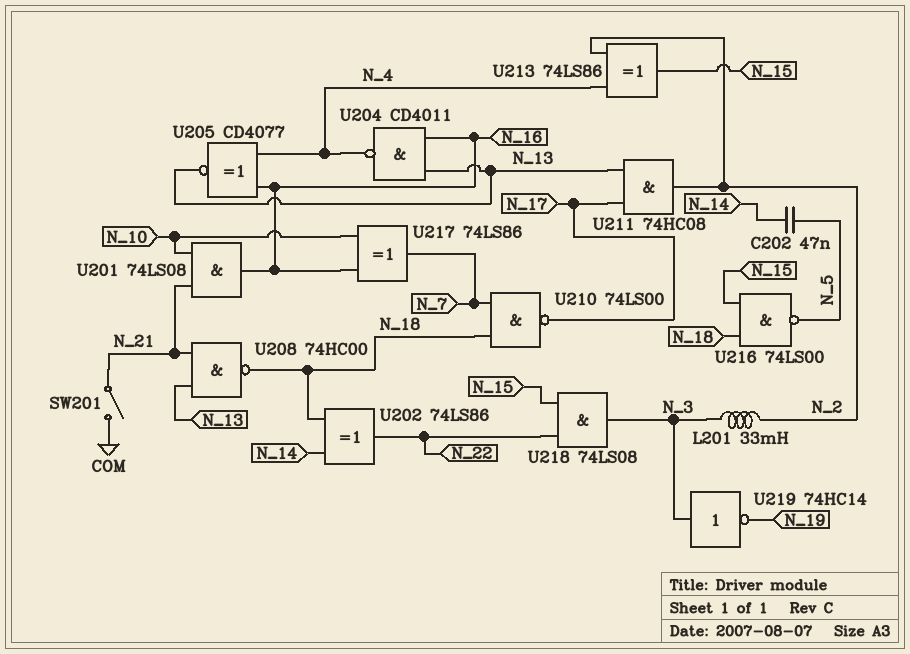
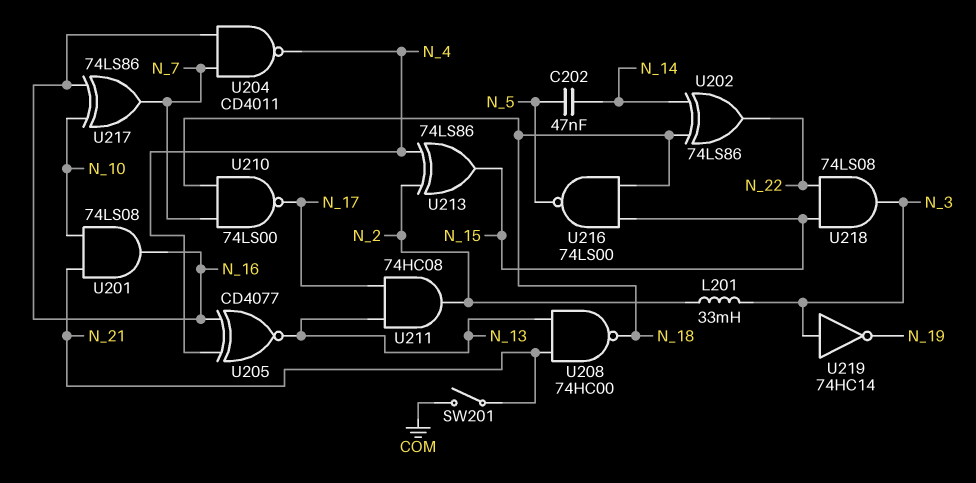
U204: NAND CD4011 (in N_13, in N_16, out N_4) -> NAND CD4011 (in N_7, in N_16, out N_4)

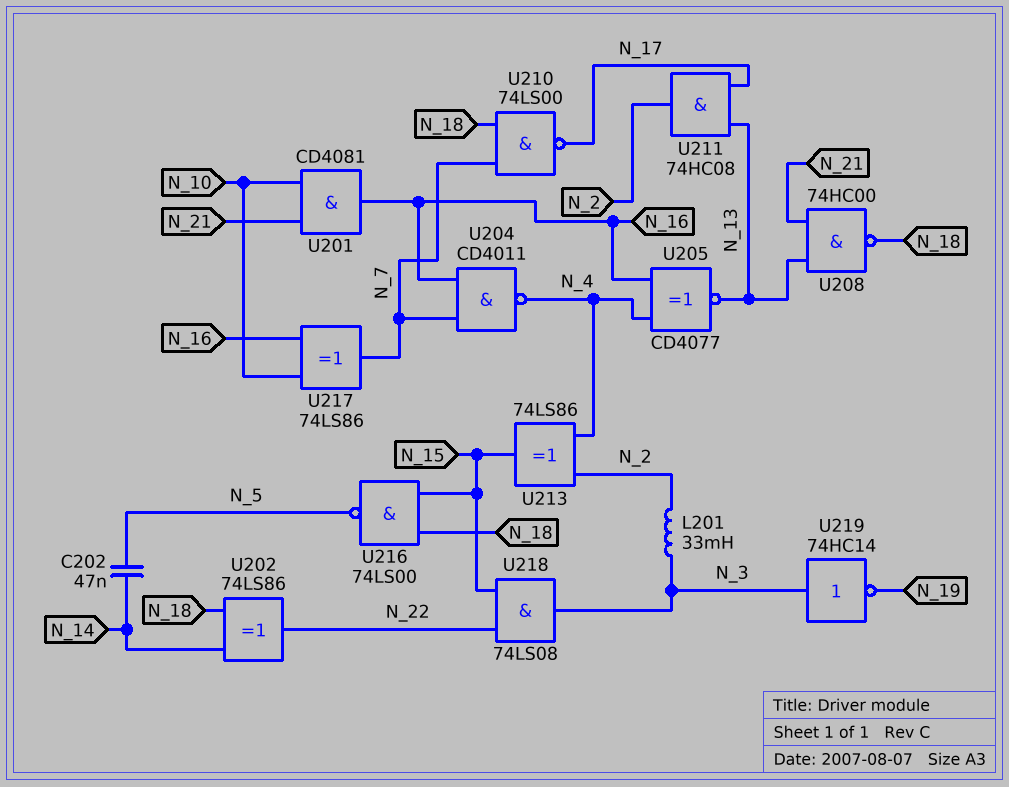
SW201: switch (COM, N_21) -> none
U201: AND 74LS08 (in N_10, in N_21, out N_16) -> AND CD4081 (in N_10, in N_21, out N_16)

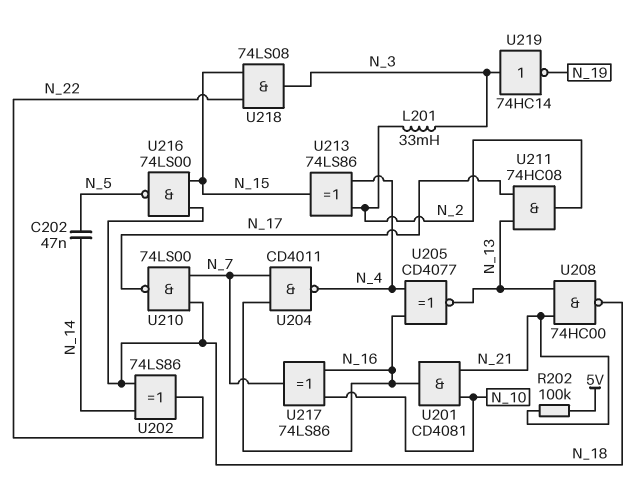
R202: none -> 100k (5V, N_21)

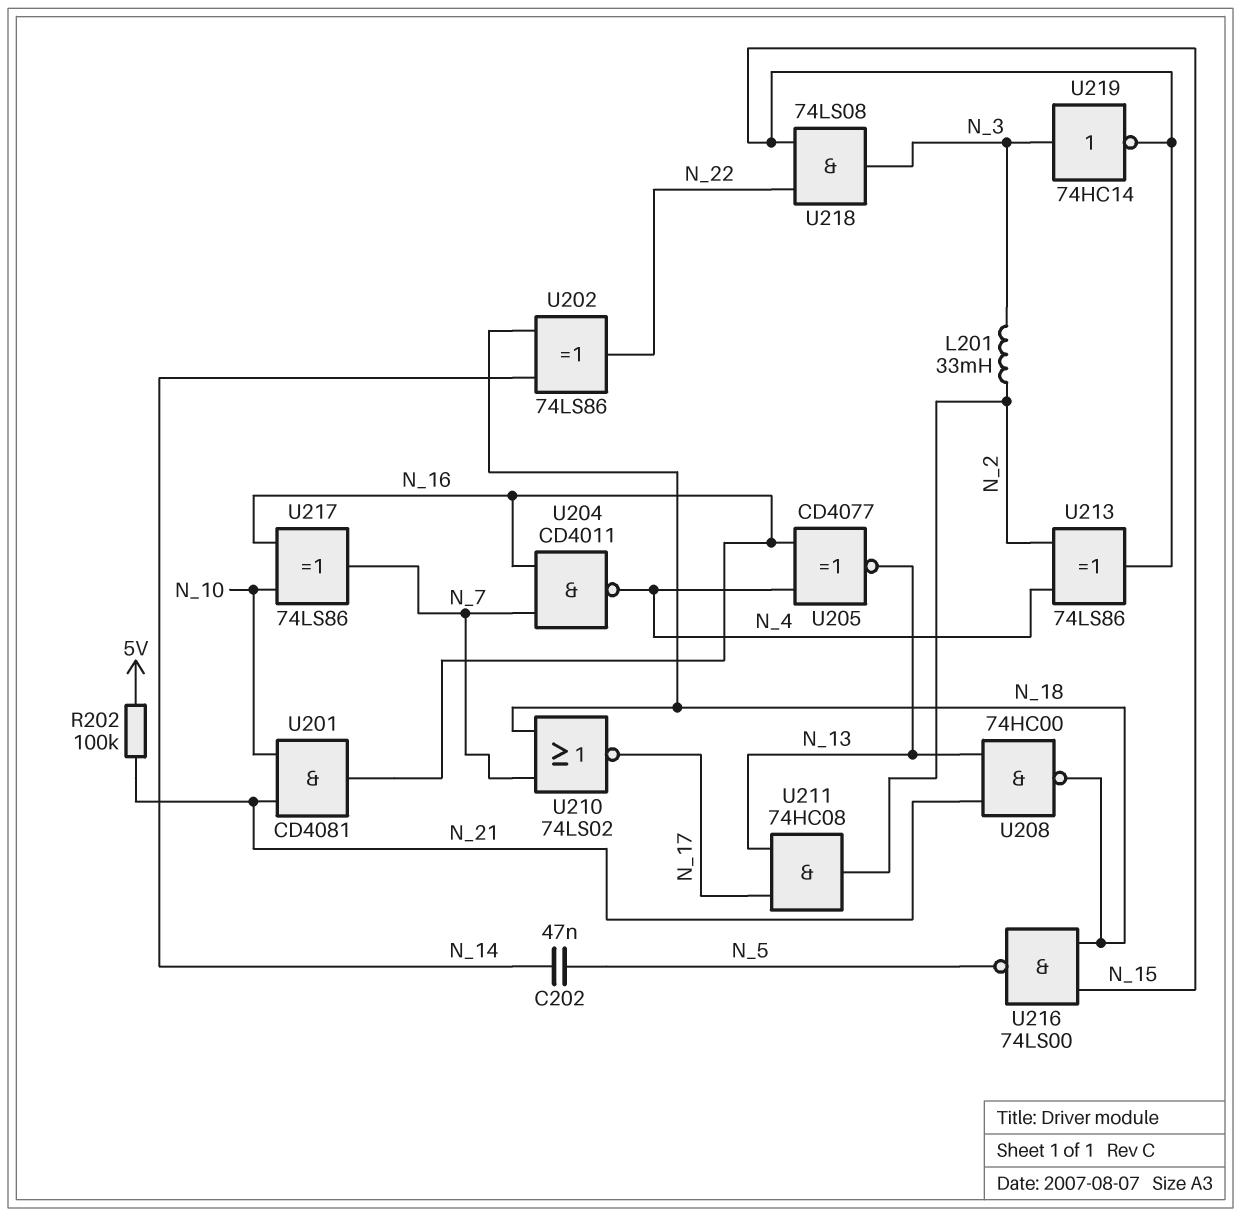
U210: NAND 74LS00 (in N_7, in N_18, out N_17) -> NOR 74LS02 (in N_7, in N_18, out N_17)
U219: NOT 74HC14 (in N_3, out N_19) -> NOT 74HC14 (in N_3, out N_15)

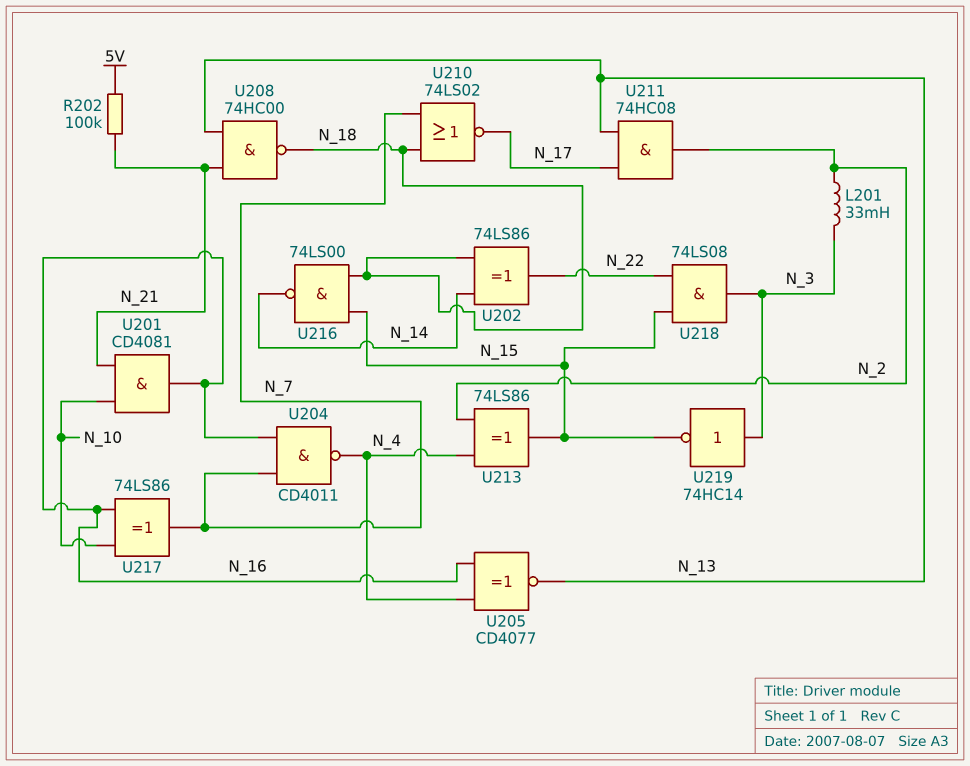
C202: 47nF (N_5, N_14) -> none
U216: NAND 74LS00 (in N_15, in N_18, out N_5) -> NAND 74LS00 (in N_15, in N_18, out N_14)

